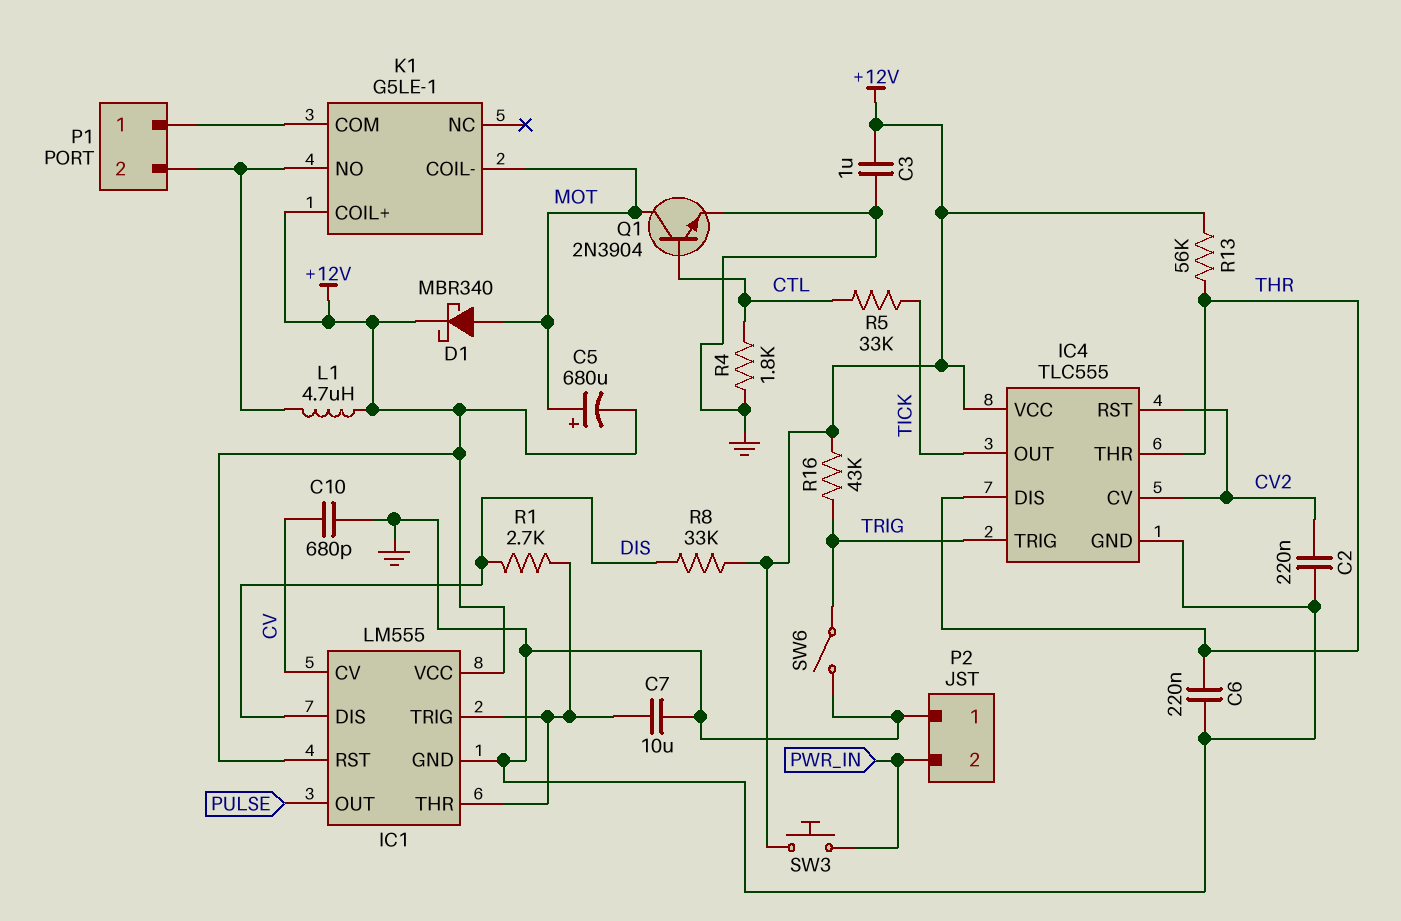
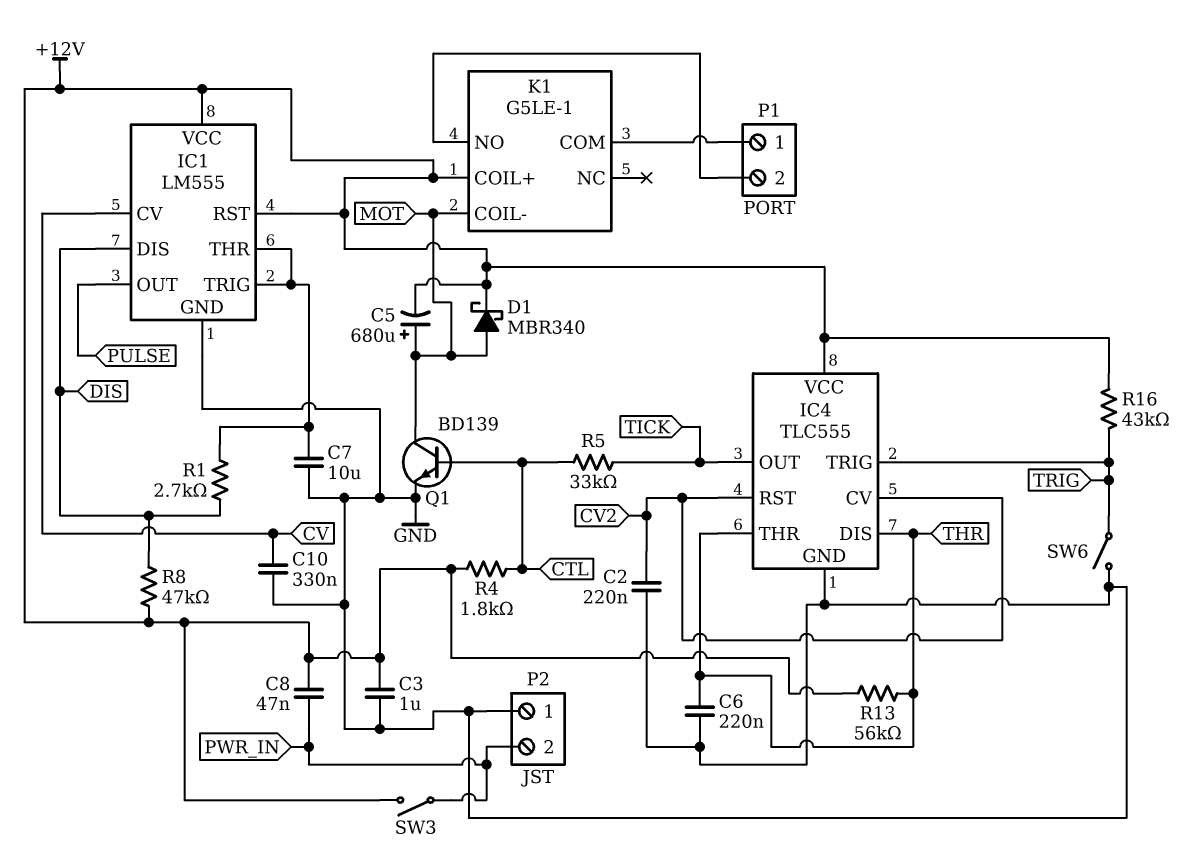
C8: none -> 47nF (+12V, PWR_IN)
C10: 680pF (CV, GND) -> 330nF (CV, GND)
L1: 4.7uH (+12V, K1/NO) -> none
Q1: NPN 2N3904 (B CTL, C MOT, E GND) -> NPN BD139 (B CTL, C MOT, E GND)
R4: 1.8k (CTL, GND) -> 1.8k (+12V, CTL)
R8: 33k (+12V, DIS) -> 47k (+12V, DIS)
SW3: button (+12V, PWR_IN) -> switch (+12V, PWR_IN)

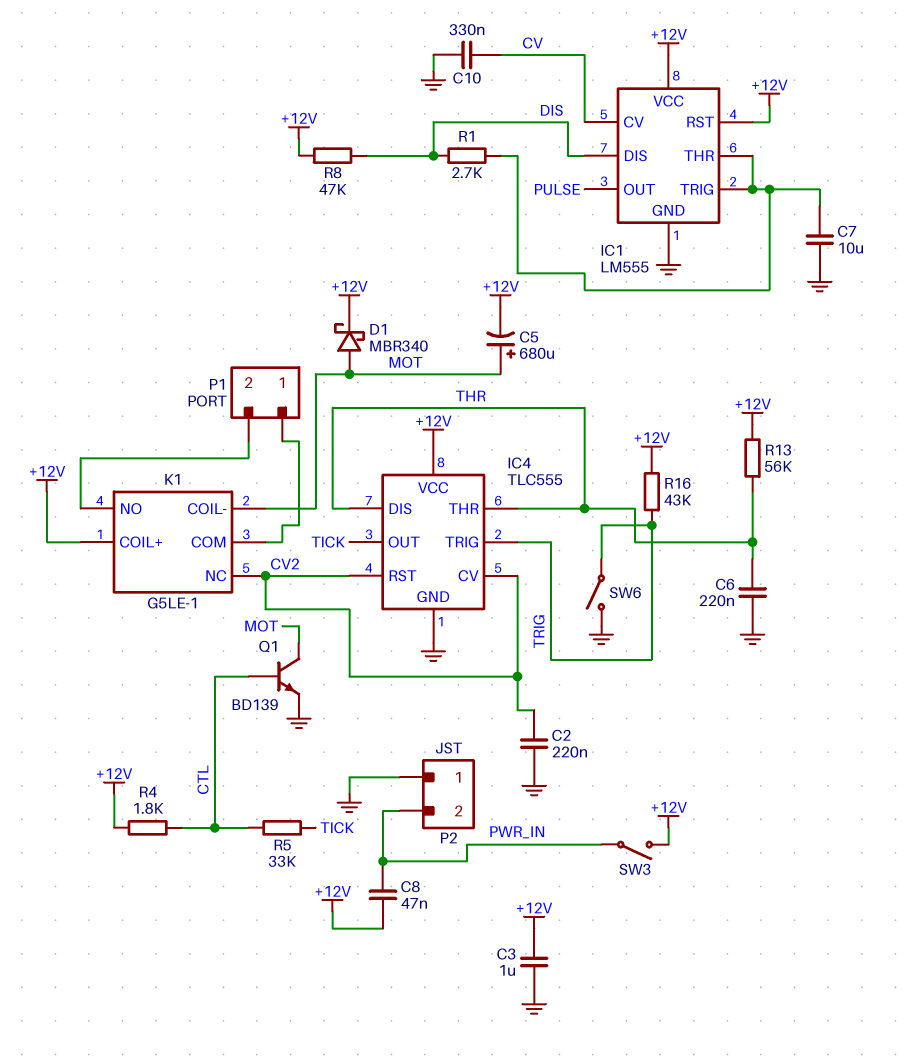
K1 pin NC: none -> CV2

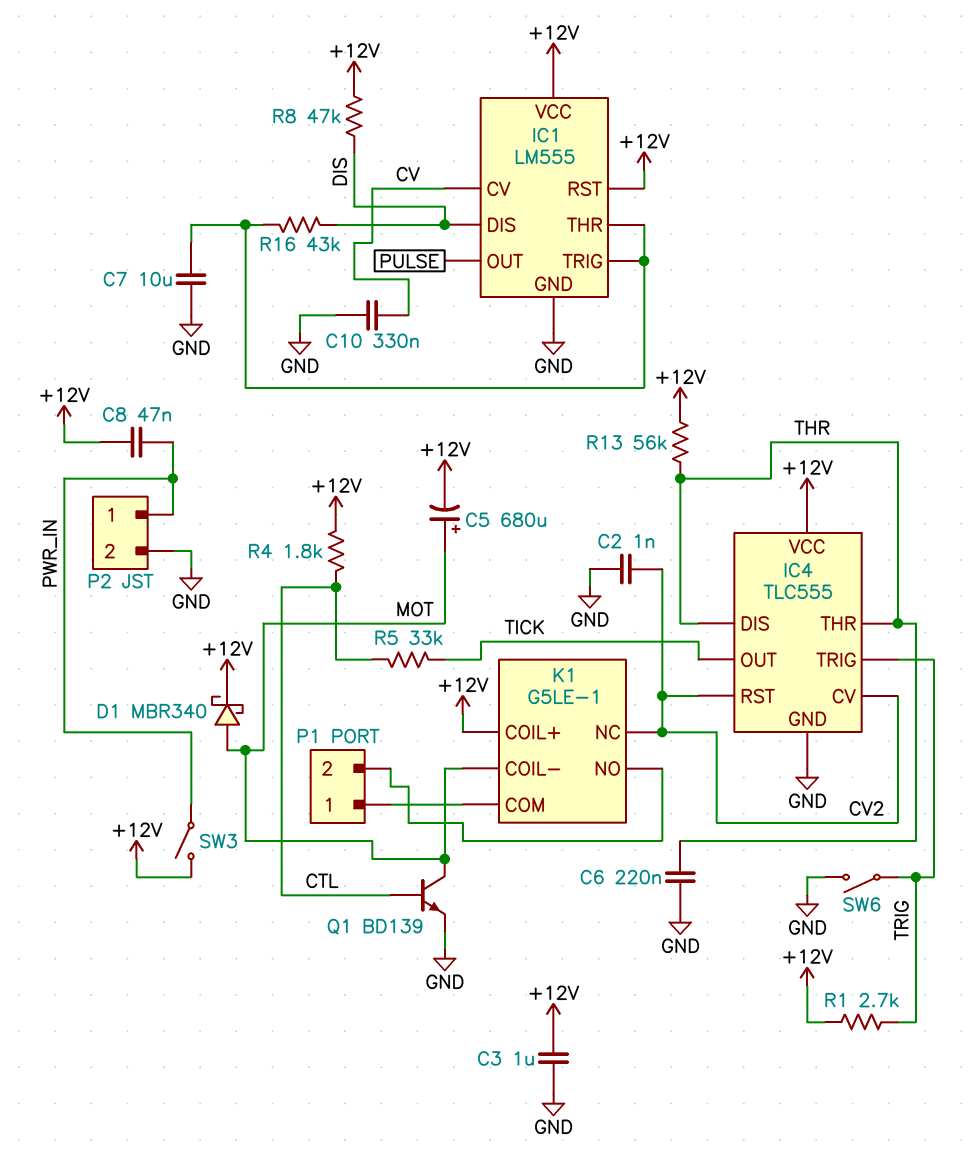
C2: 220nF (CV2, GND) -> 1nF (CV2, GND)
P2 pin 1: GND -> PWR_IN
P2 pin 2: PWR_IN -> GND
R1: 2.7k (DIS, IC1/THR) -> 2.7k (+12V, TRIG)
R16: 43k (+12V, TRIG) -> 43k (DIS, IC1/THR)

